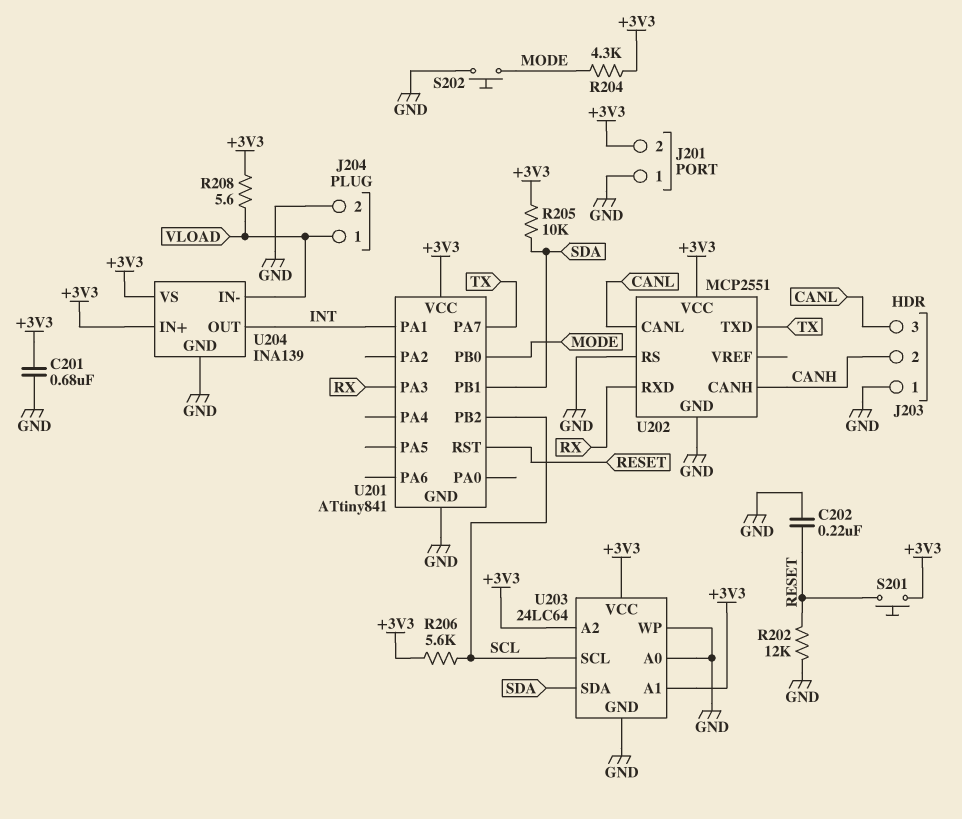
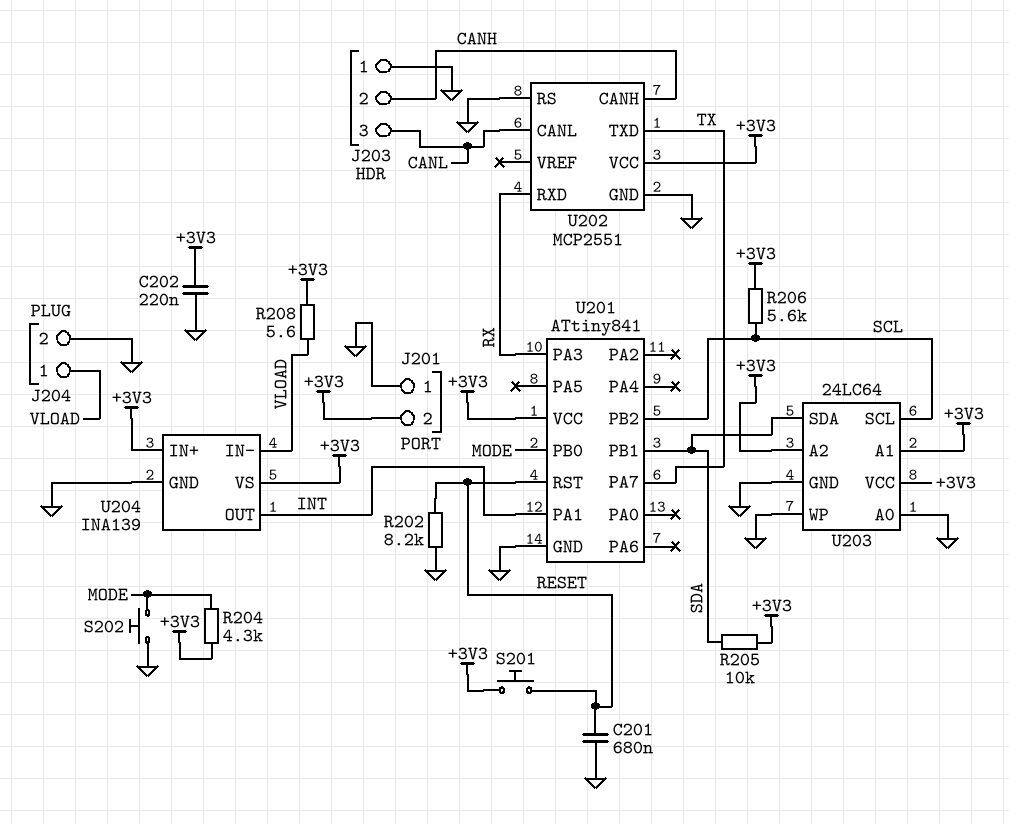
C201: 680nF (+3V3, GND) -> 680nF (GND, RESET)
C202: 220nF (GND, RESET) -> 220nF (+3V3, GND)
R202: 12k (GND, RESET) -> 8.2k (GND, RESET)

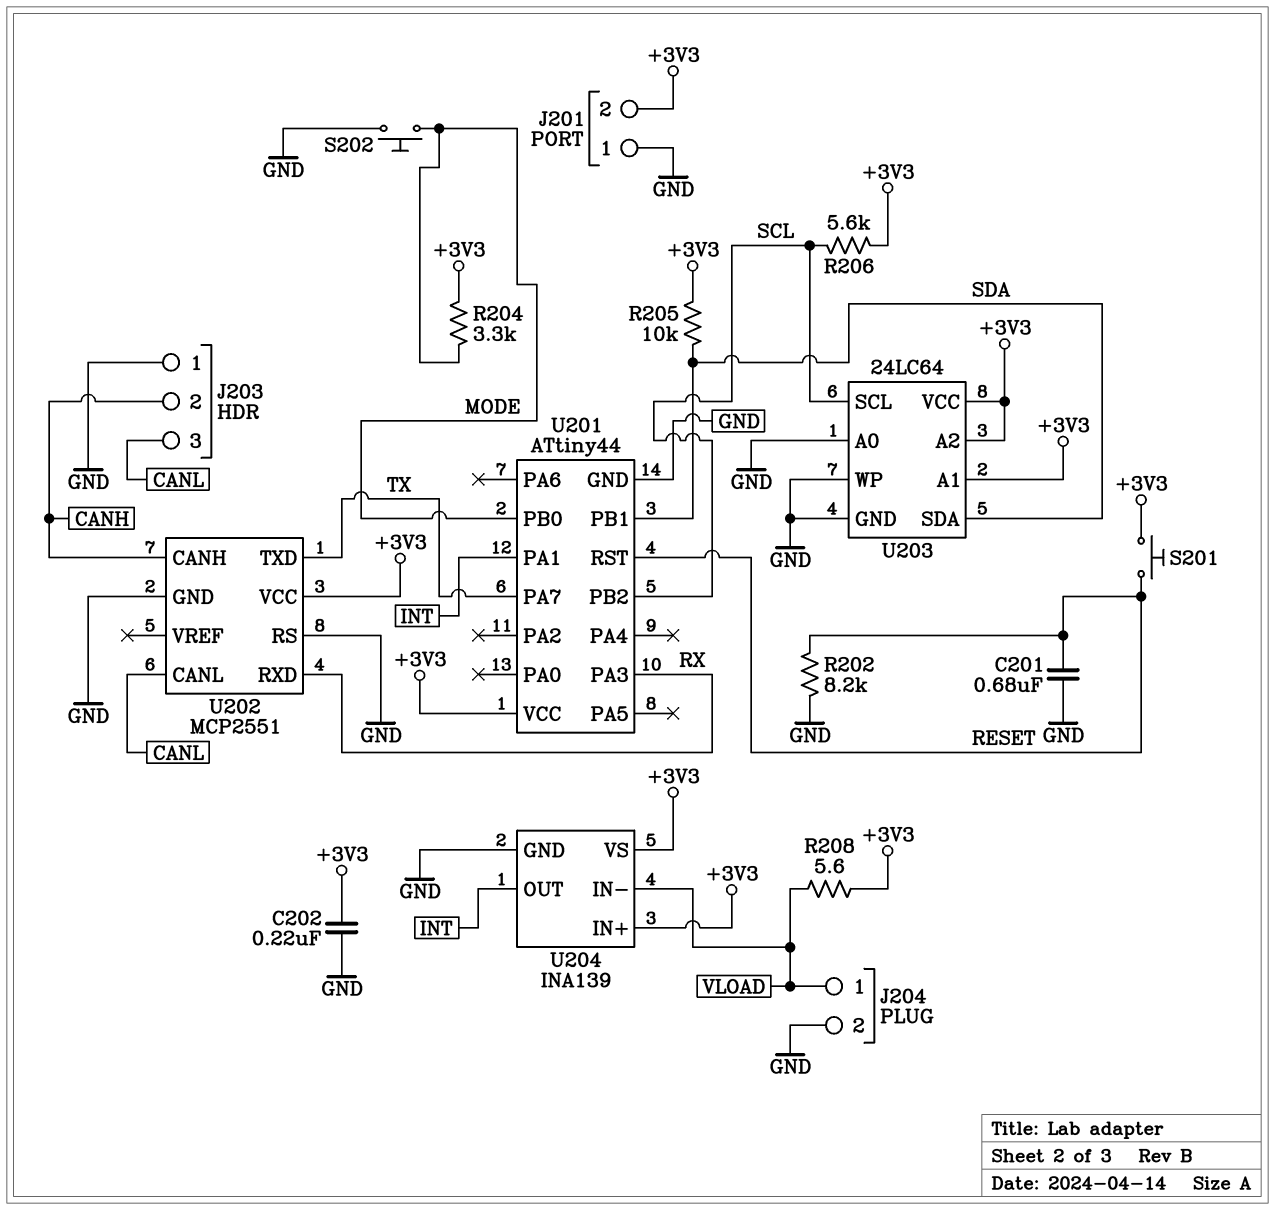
R204: 4.3k (+3V3, MODE) -> 3.3k (+3V3, MODE)
U201: ATtiny841 -> ATtiny44

